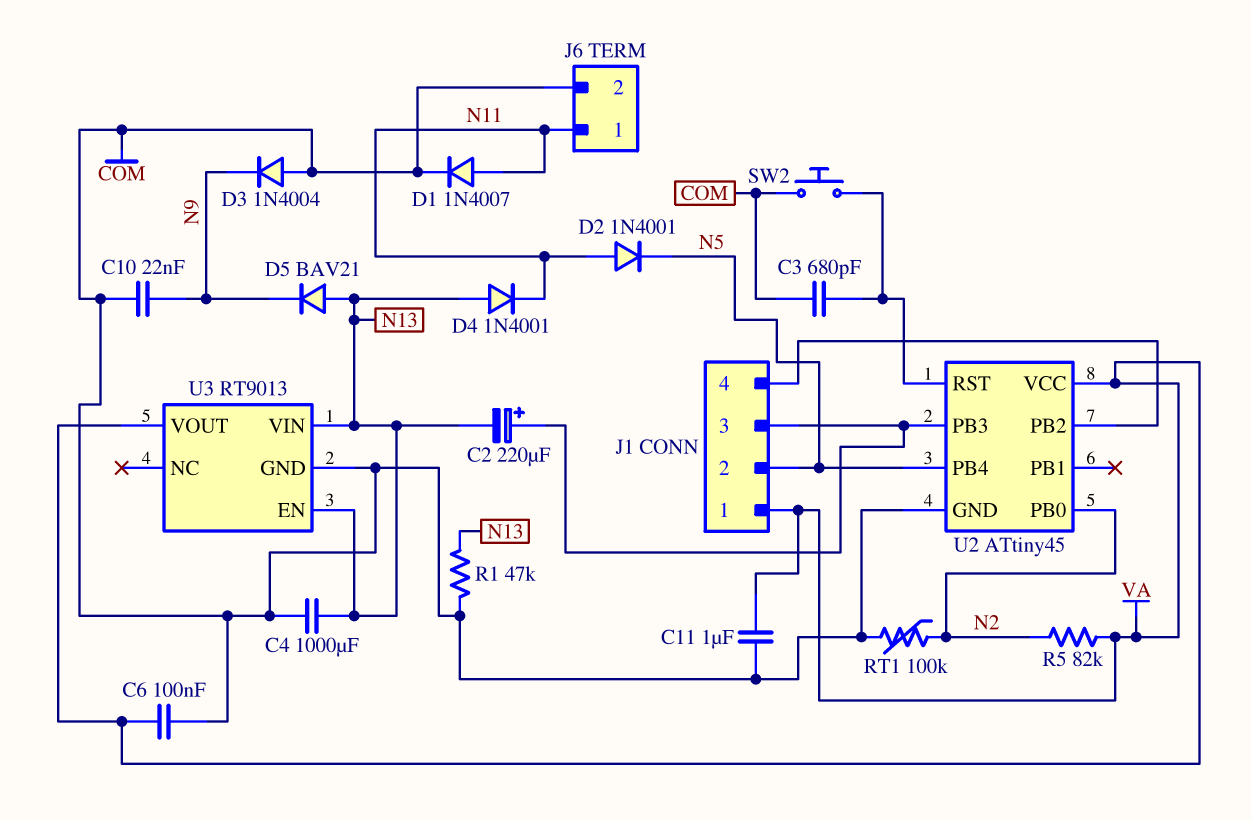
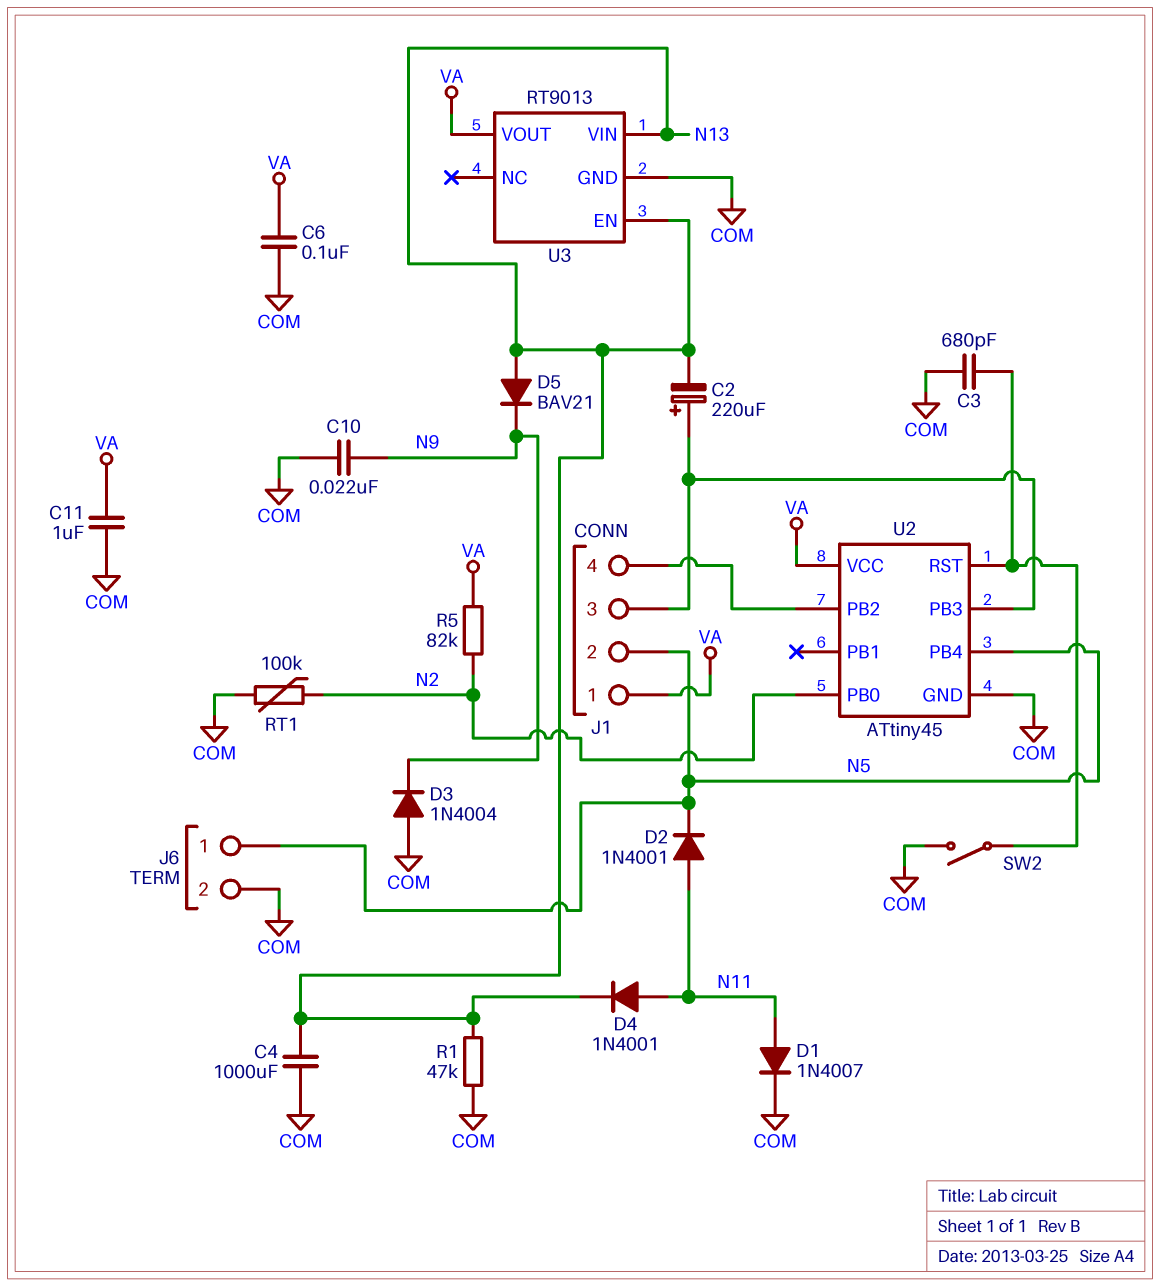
D4: diode 1N4001 (A N13, K N11) -> diode 1N4001 (A N11, K N13)
J6 pin 1: N11 -> N5
SW2: button (COM, U2/RST) -> switch (COM, U2/RST)

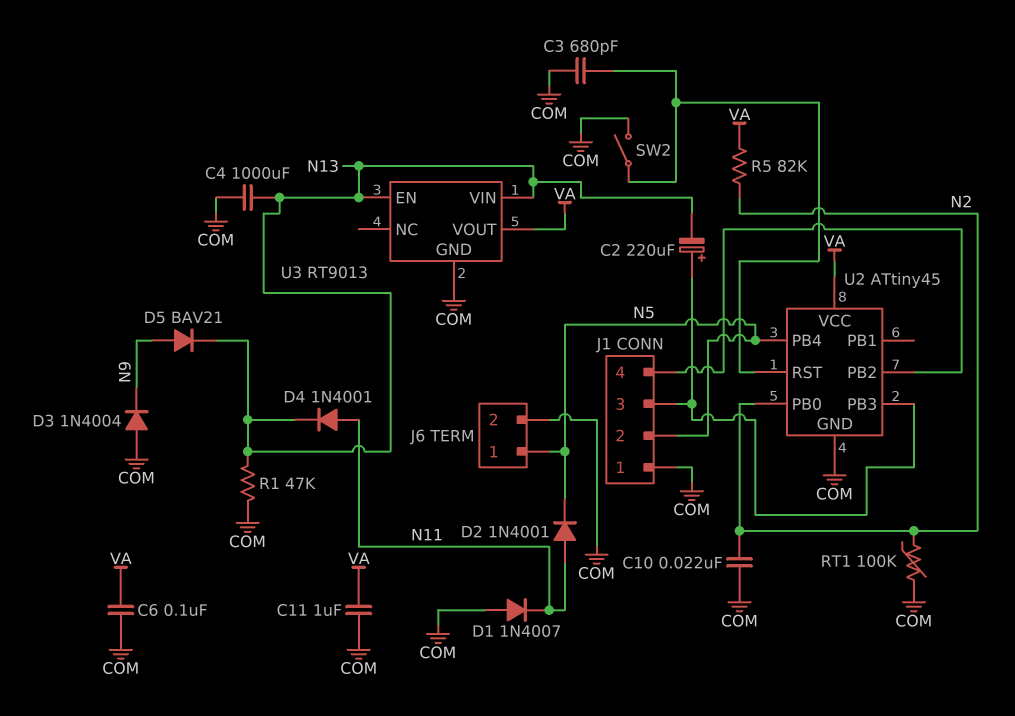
C10: 22nF (COM, N9) -> 22nF (COM, N2)
D1: diode 1N4007 (A N11, K COM) -> diode 1N4007 (A COM, K N11)
D5: diode BAV21 (A N13, K N9) -> diode BAV21 (A N9, K N13)
J1 pin 1: VA -> COM

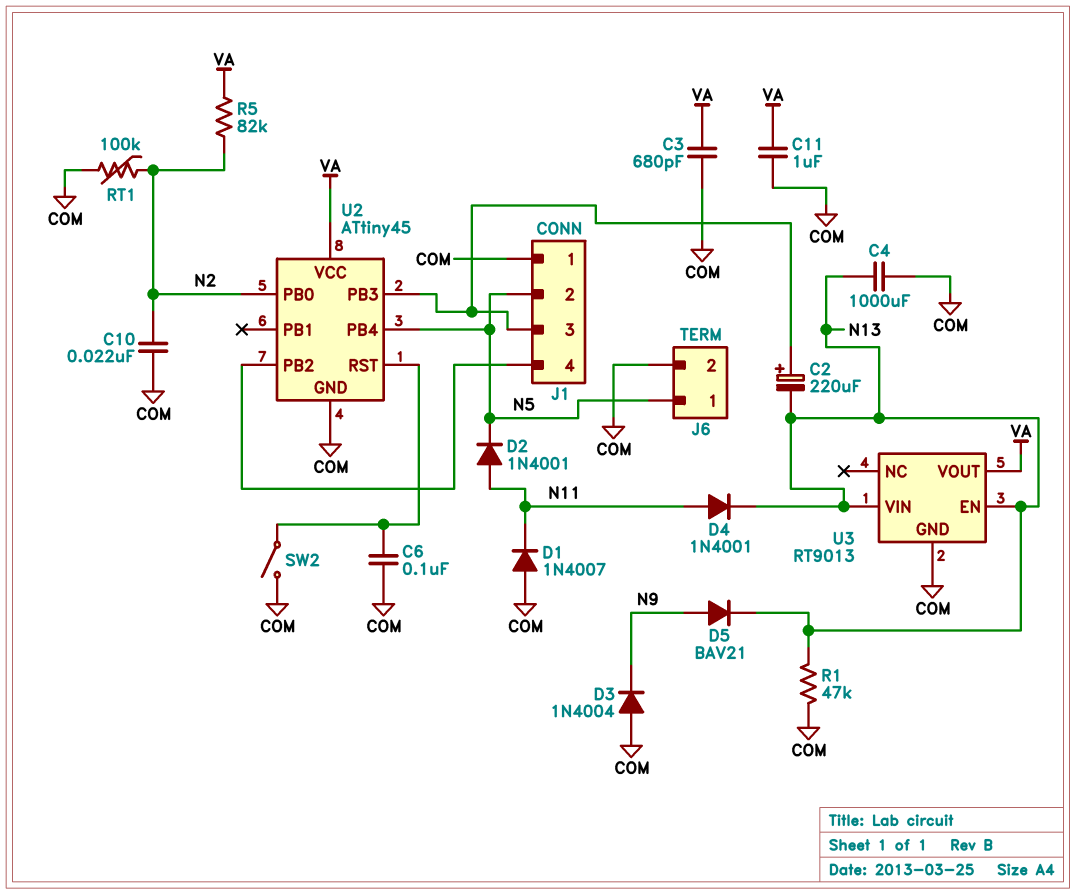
C3: 680pF (COM, U2/RST) -> 680pF (COM, VA)
C6: 100nF (COM, VA) -> 100nF (COM, U2/RST)

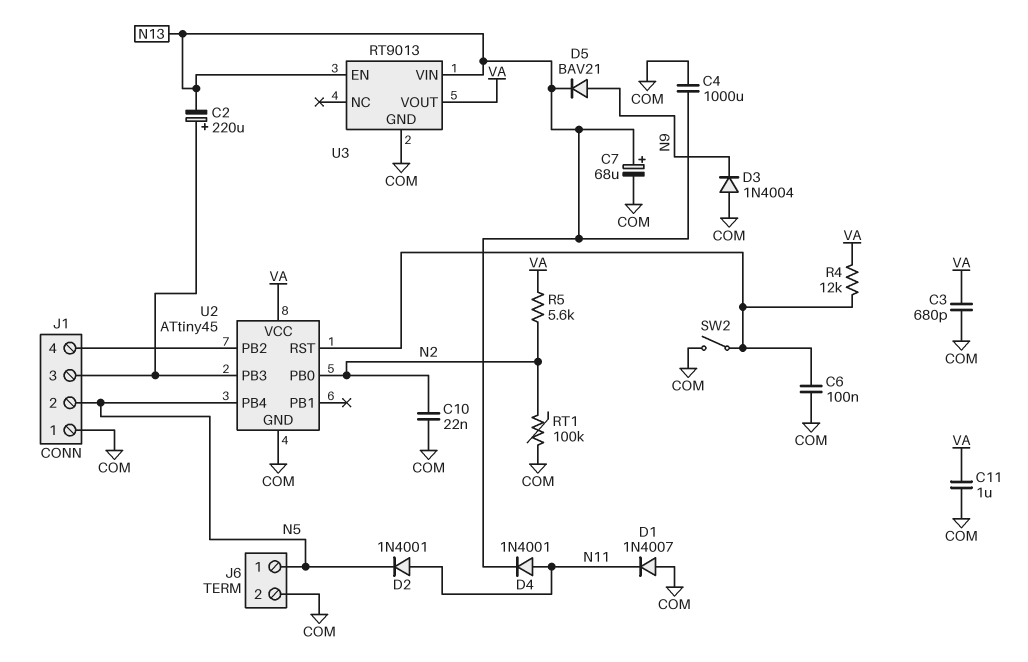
C7: none -> 68uF (plus N13, minus COM)
R1: 47k (COM, N13) -> none
R4: none -> 12k (U2/RST, VA)
R5: 82k (N2, VA) -> 5.6k (N2, VA)

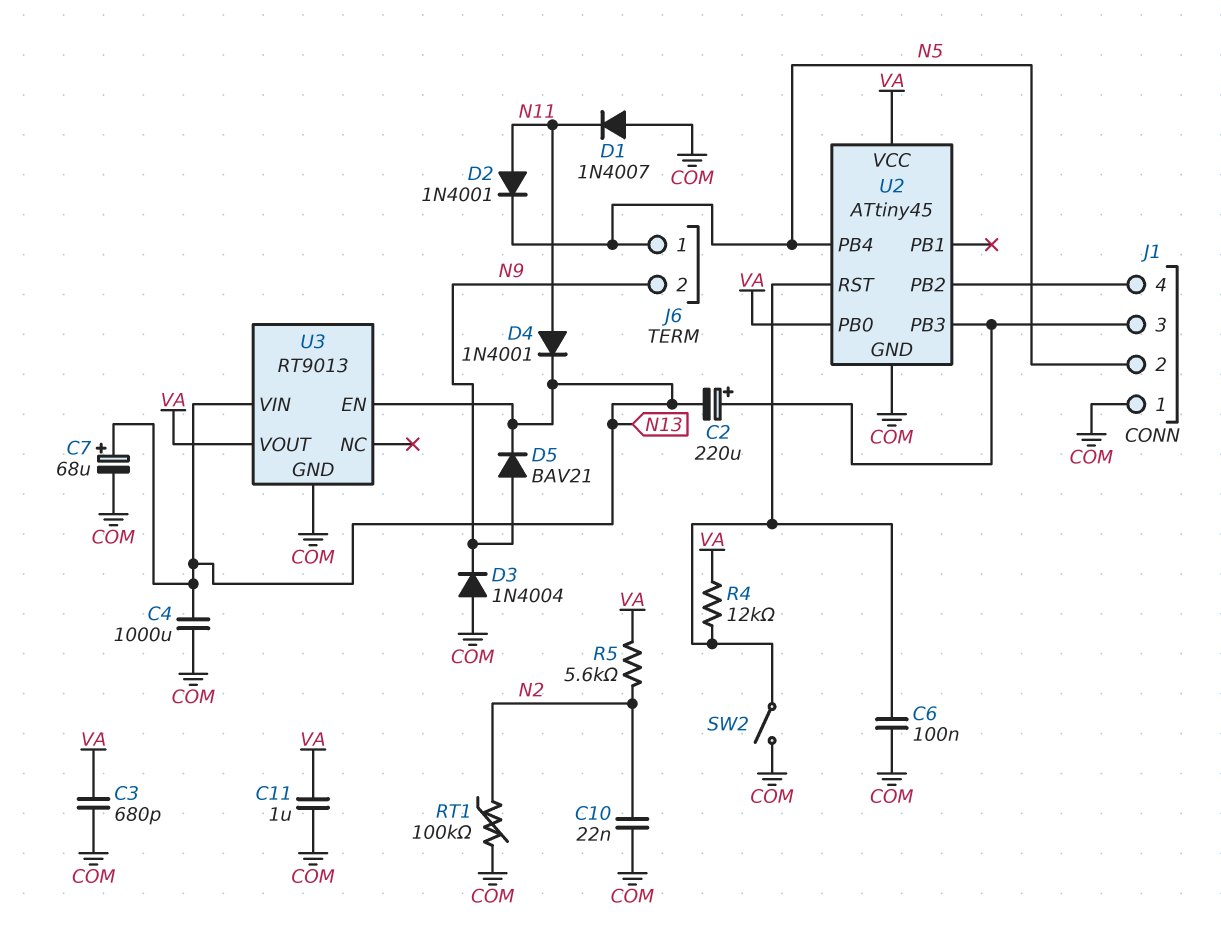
J6 pin 2: COM -> N9
U2 pin PB0: N2 -> VA

